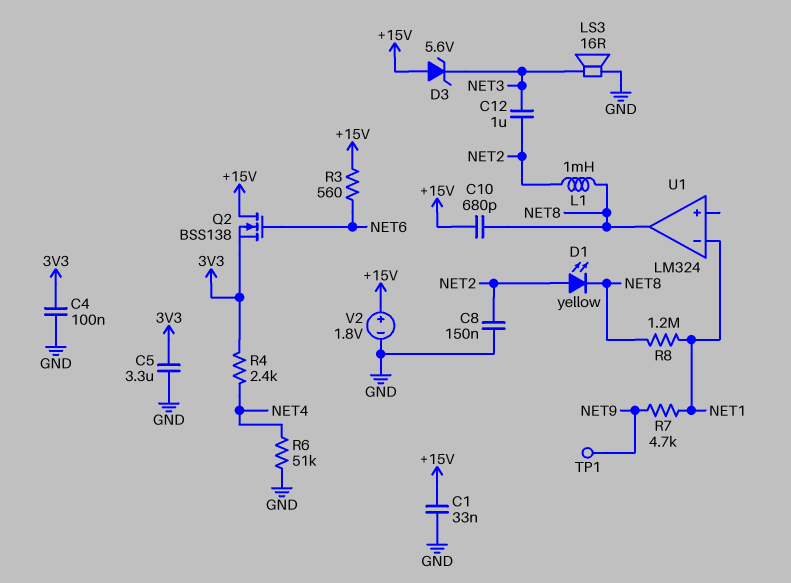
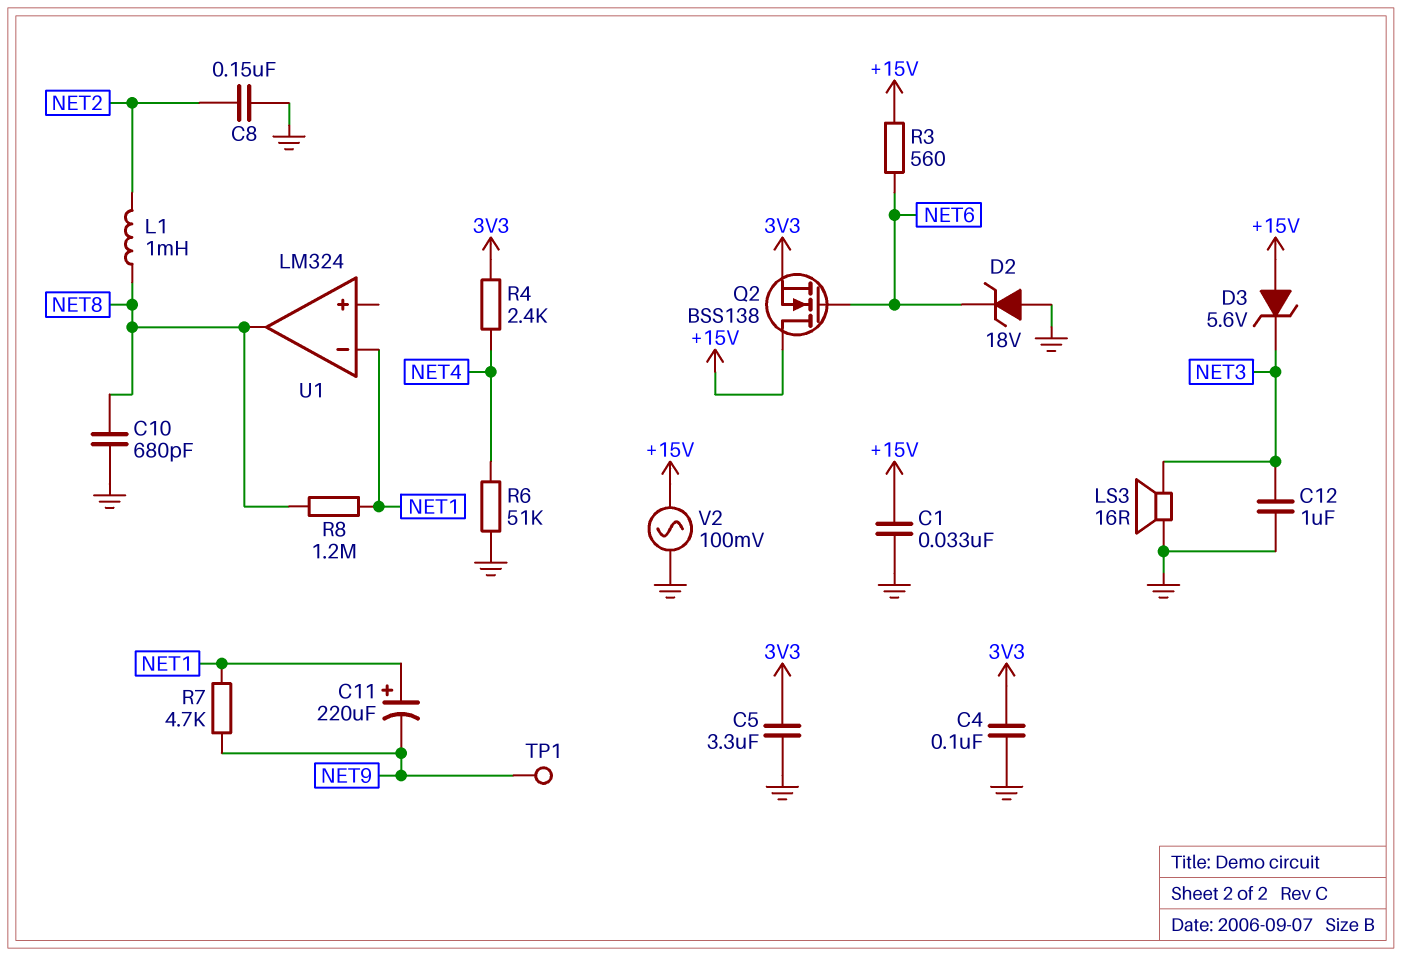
C10: 680pF (+15V, NET8) -> 680pF (GND, NET8)
C11: none -> 220uF (plus NET1, minus NET9)
C12: 1uF (NET2, NET3) -> 1uF (GND, NET3)
D1: LED yellow (A NET2, K NET8) -> none
D2: none -> zener 18V (A GND, K NET6)
V2: 1.8V (plus +15V, minus GND) -> AC 100mV (+15V, GND)

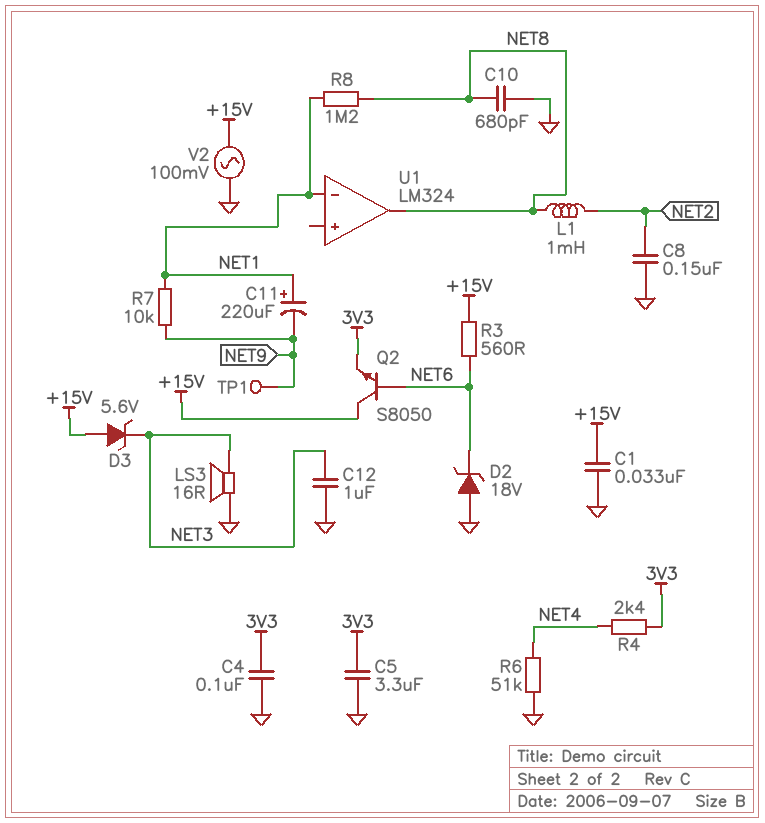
Q2: NMOS BSS138 (G NET6, D +15V, S 3V3) -> NPN S8050 (B NET6, C +15V, E 3V3)
R7: 4.7k (NET1, NET9) -> 10k (NET1, NET9)

